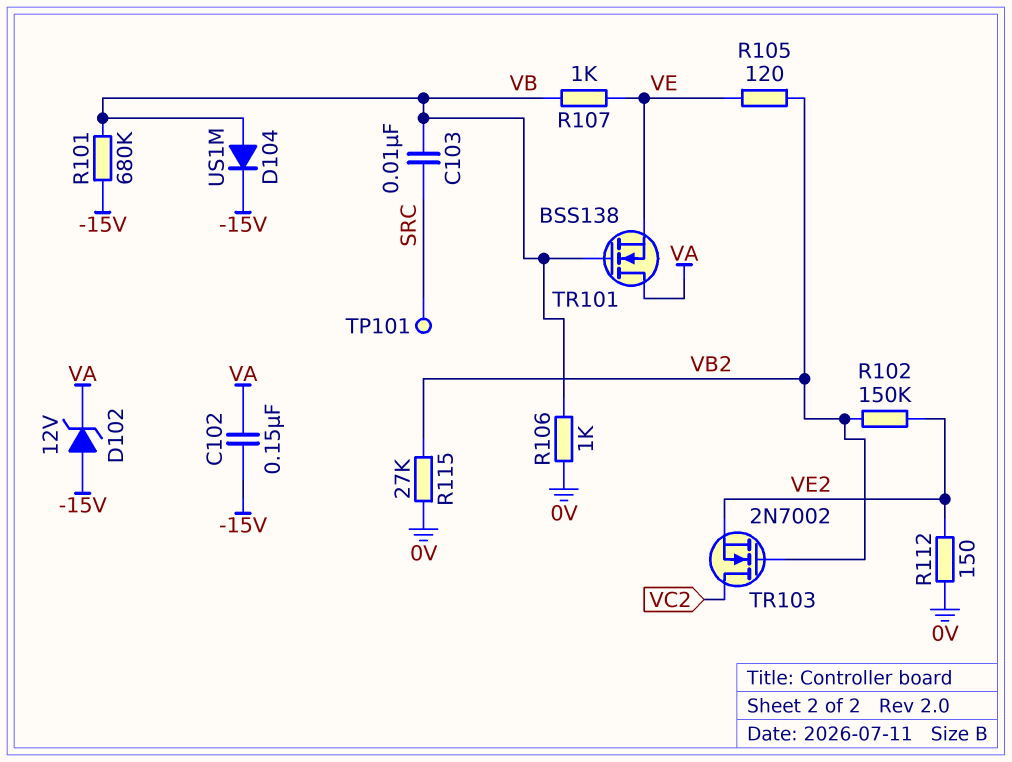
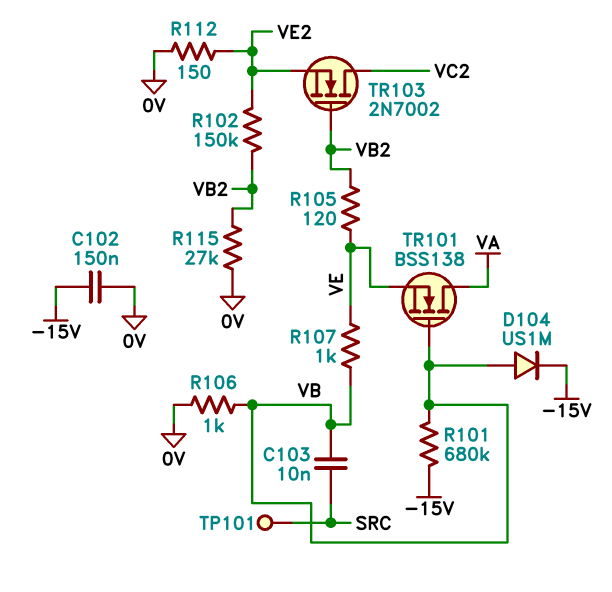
C102: 150nF (-15V, VA) -> 150nF (-15V, 0V)
D102: zener 12V (A -15V, K VA) -> none

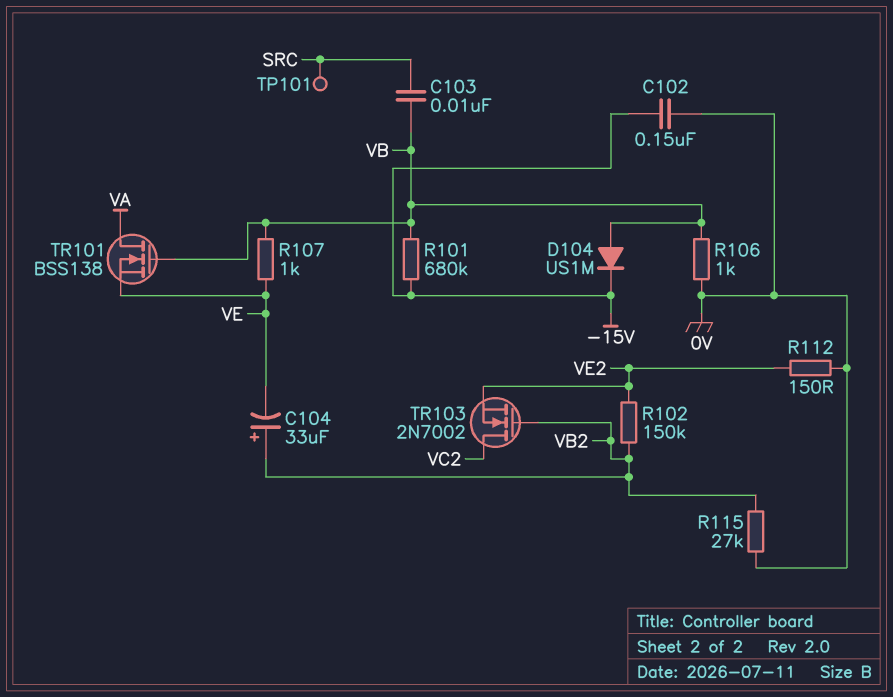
C104: none -> 33uF (plus VB2, minus VE)
R105: 120 (VB2, VE) -> none

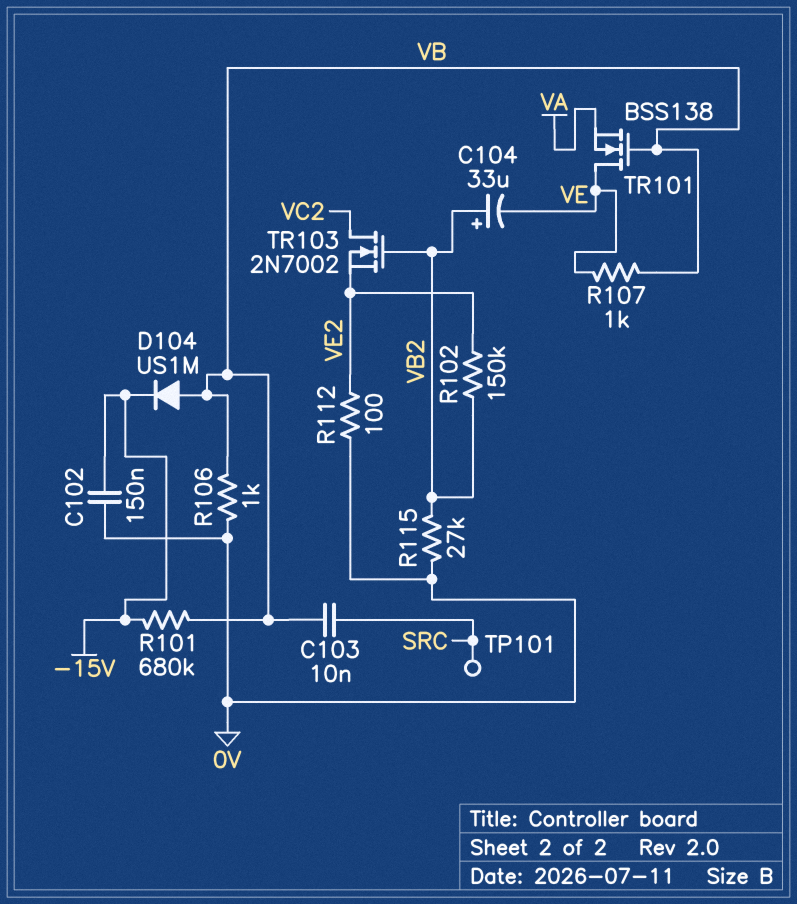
R112: 150 (0V, VE2) -> 100 (0V, VE2)
TR101: NMOS BSS138 (G VB, D VA, S VE) -> NMOS BSS138 (G VB, D VE, S VA)

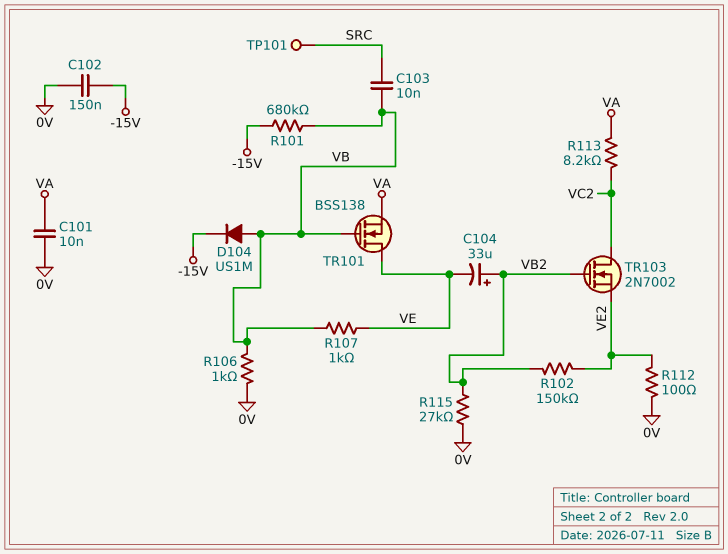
C101: none -> 10nF (0V, VA)
R113: none -> 8.2k (VA, VC2)

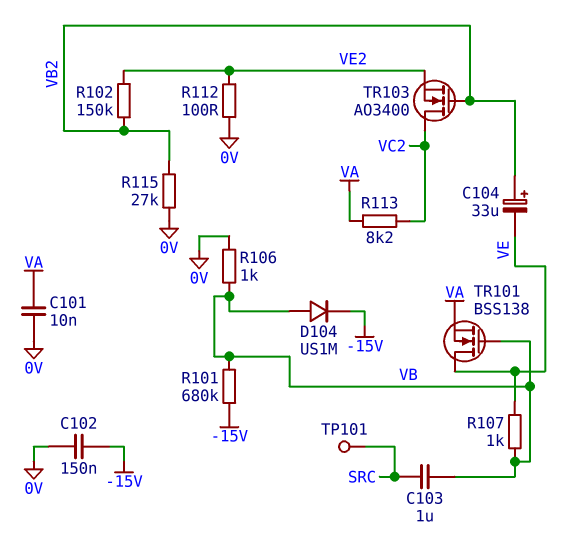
C103: 10nF (SRC, VB) -> 1uF (SRC, VB)
TR103: NMOS 2N7002 (G VB2, D VC2, S VE2) -> NMOS AO3400 (G VB2, D VC2, S VE2)

